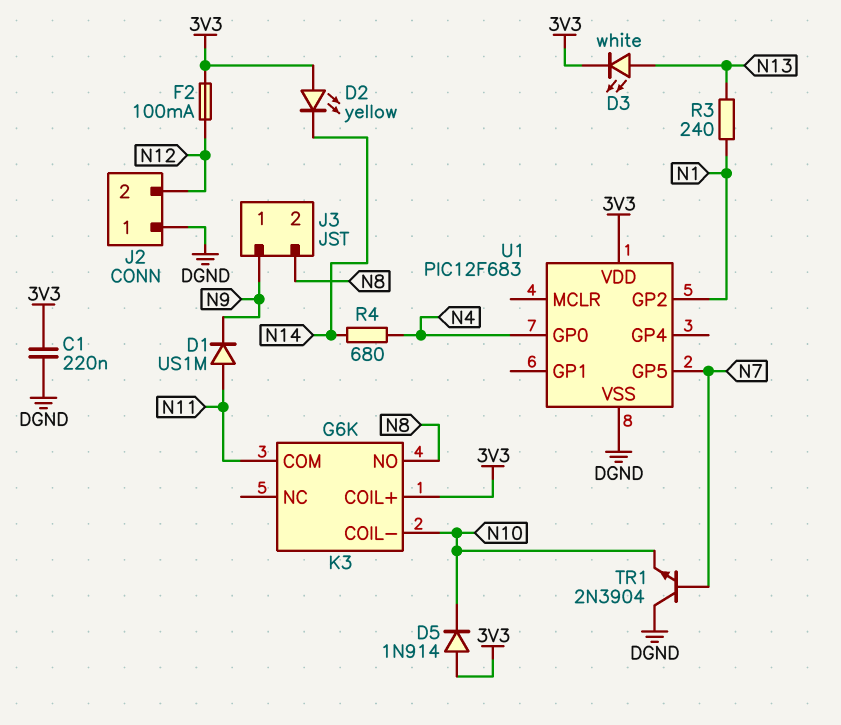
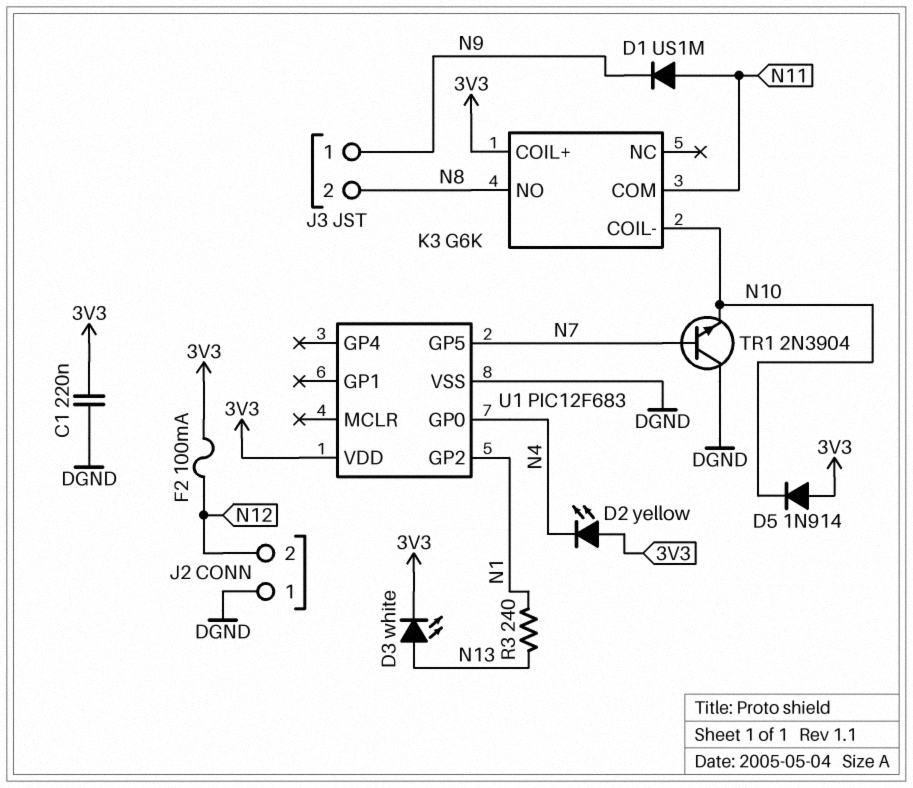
D2: LED yellow (A 3V3, K N14) -> LED yellow (A 3V3, K N4)
R4: 680 (N4, N14) -> none

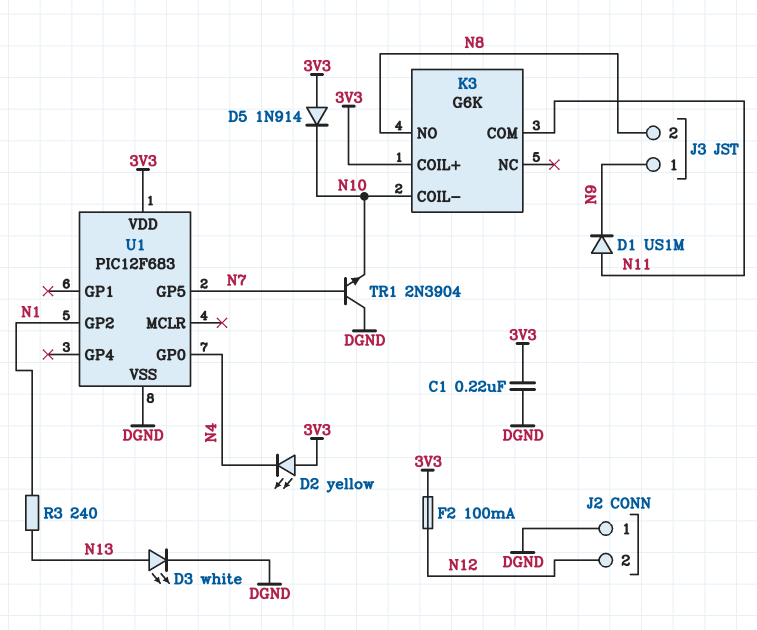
D3: LED white (A N13, K 3V3) -> LED white (A N13, K DGND)

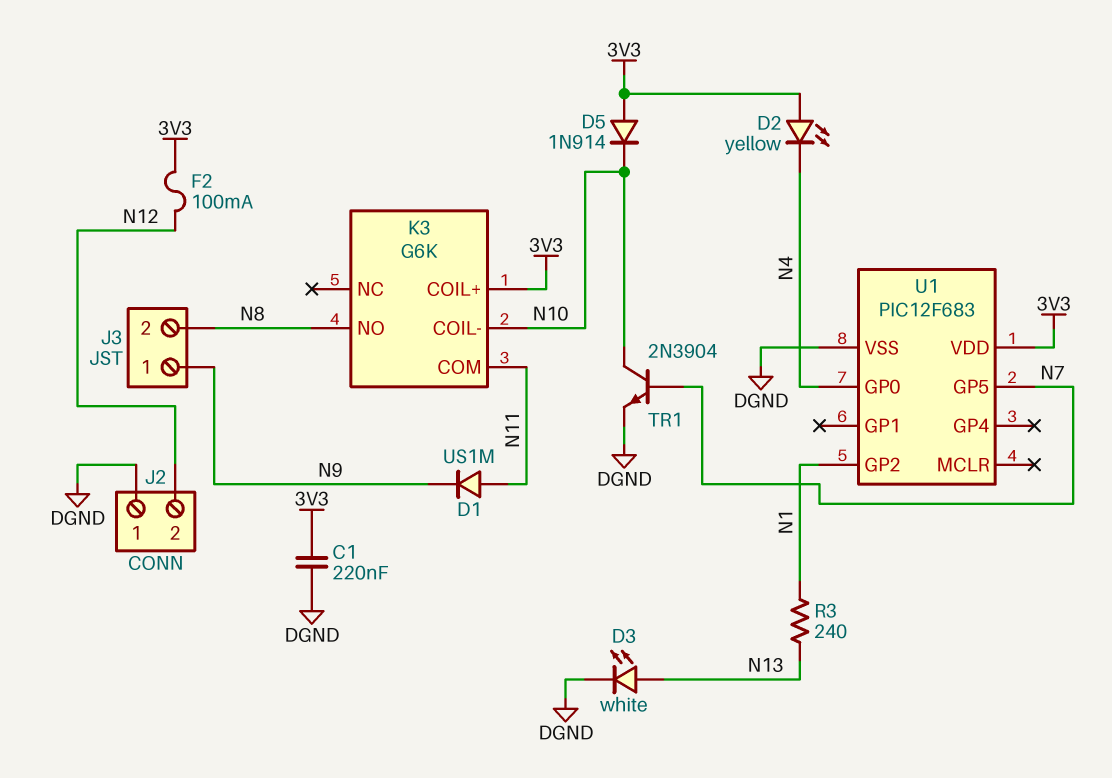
TR1: NPN 2N3904 (B N7, C DGND, E N10) -> NPN 2N3904 (B N7, C N10, E DGND)

